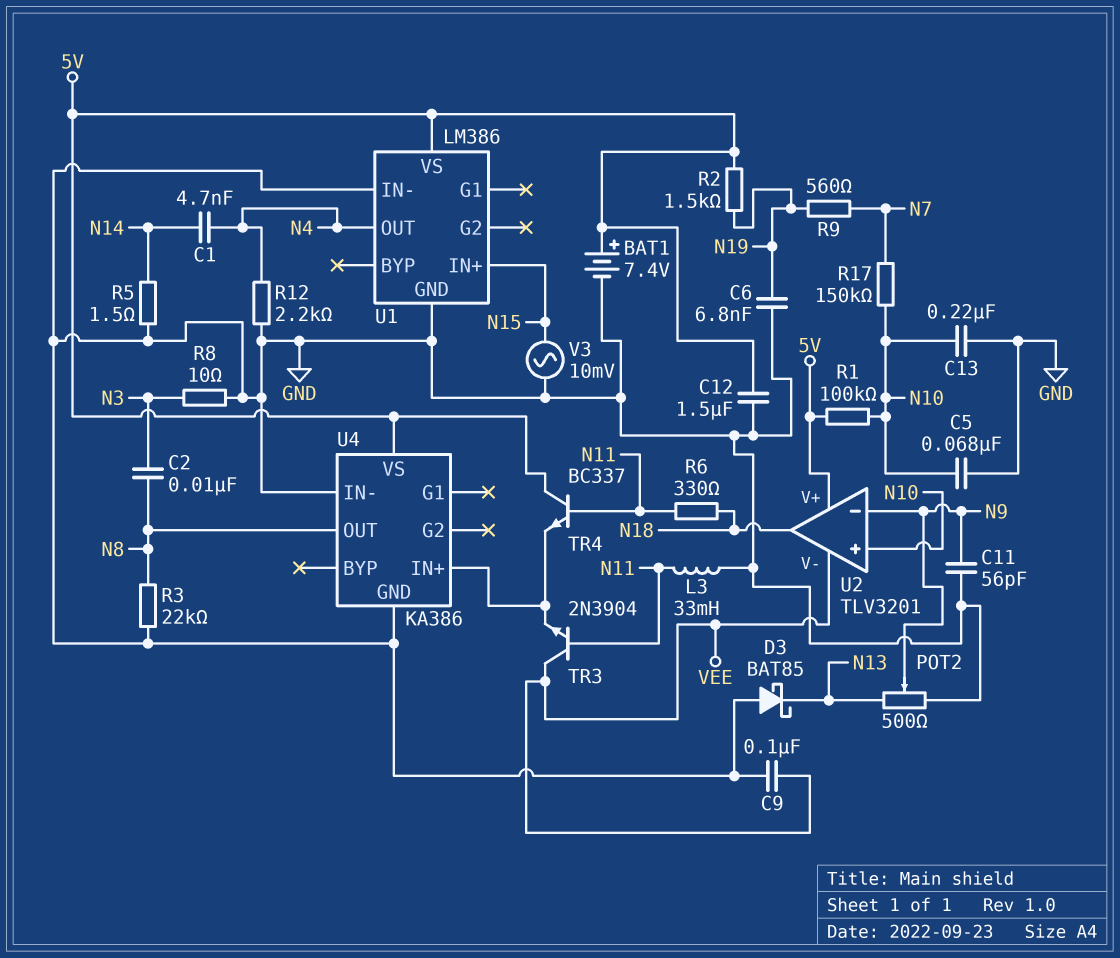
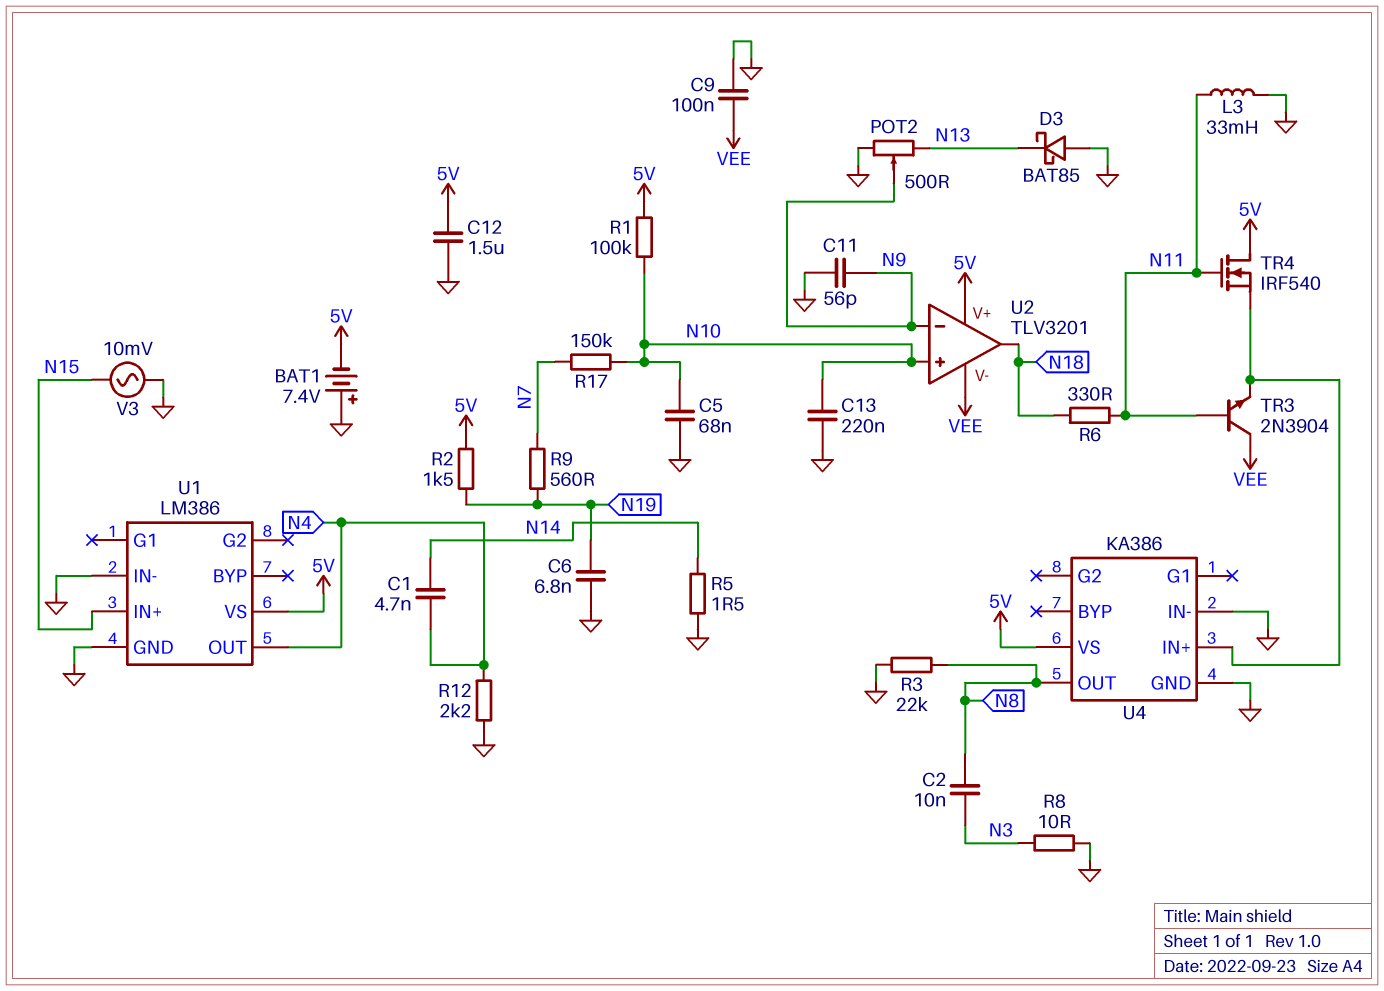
BAT1: 7.4V (plus 5V, minus GND) -> 7.4V (plus GND, minus 5V)
TR4: NPN BC337 (B N11, C 5V, E U4/IN+) -> NMOS IRF540 (G N11, D 5V, S U4/IN+)

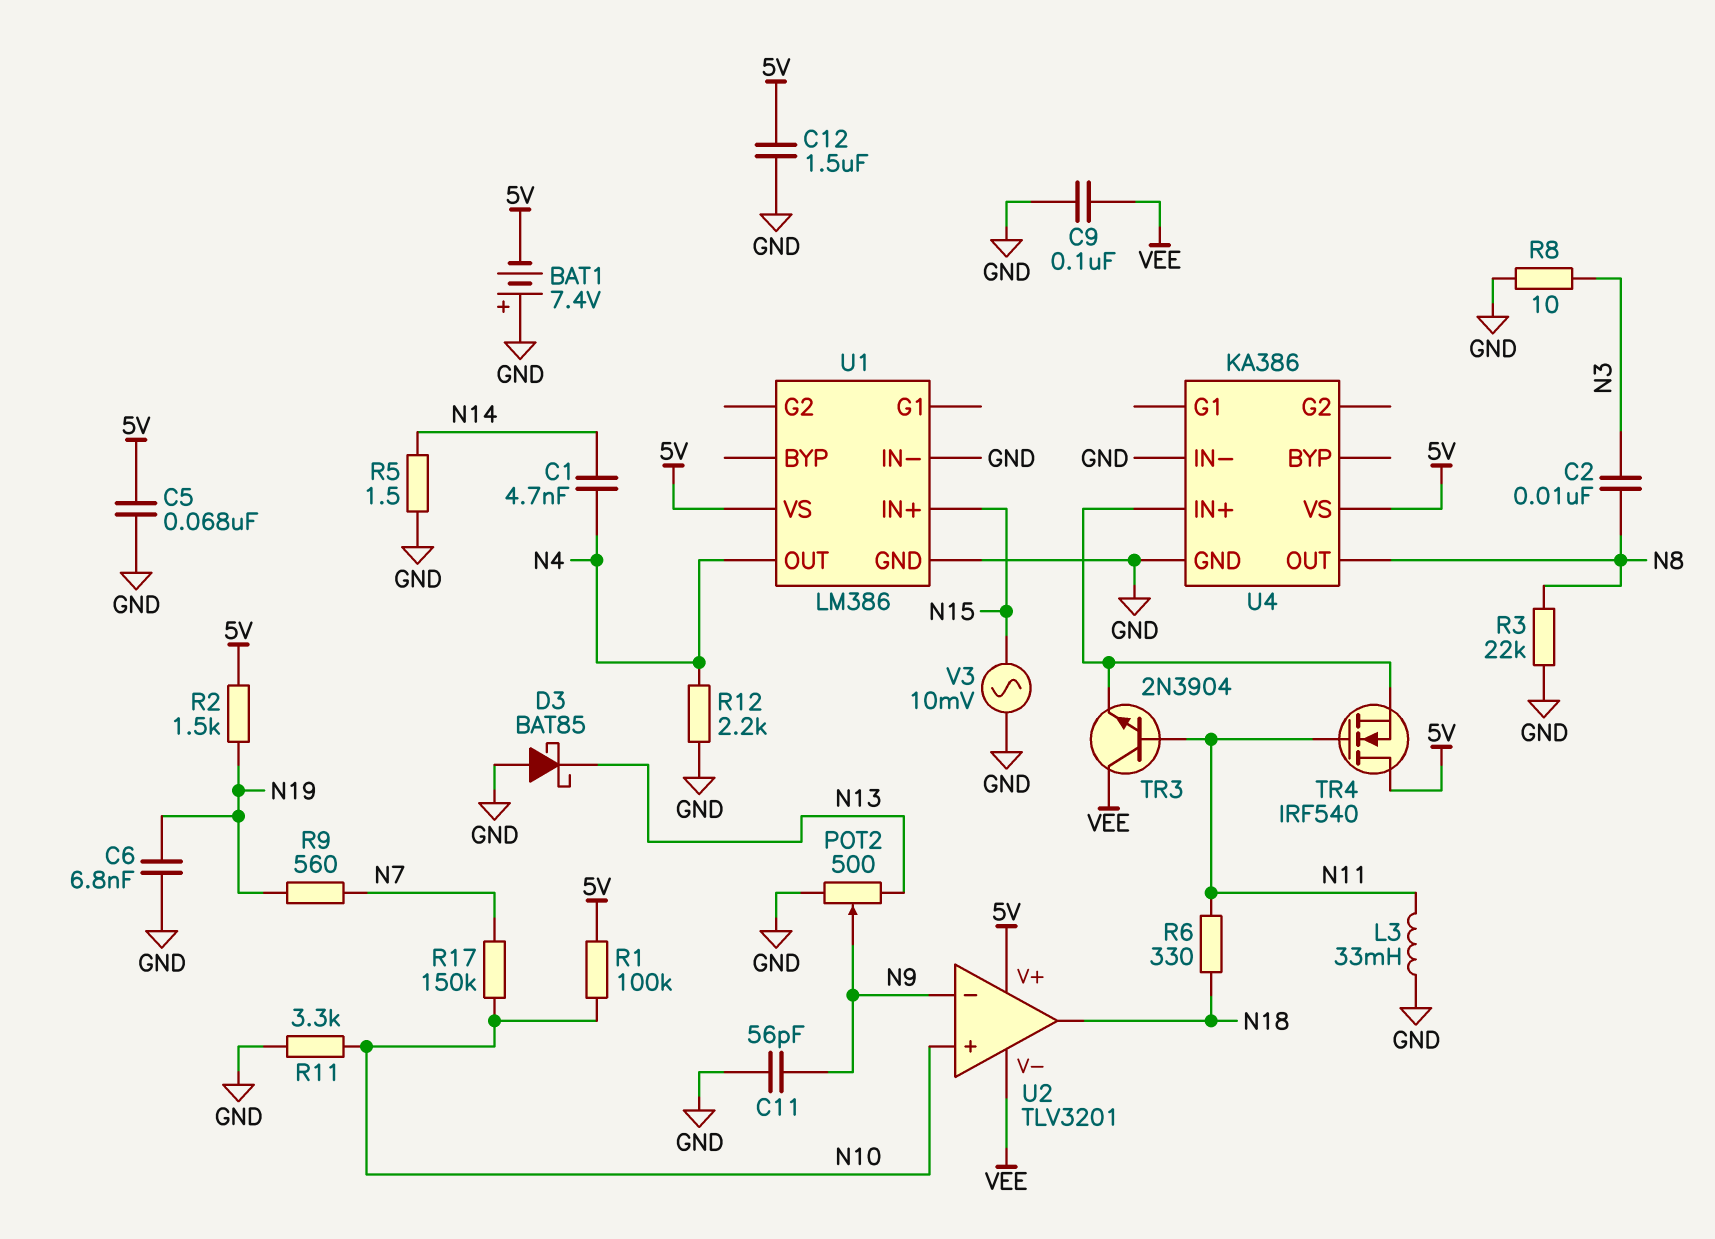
C5: 68nF (GND, N10) -> 68nF (5V, GND)
C13: 220nF (GND, N10) -> none
R11: none -> 3.3k (GND, N10)

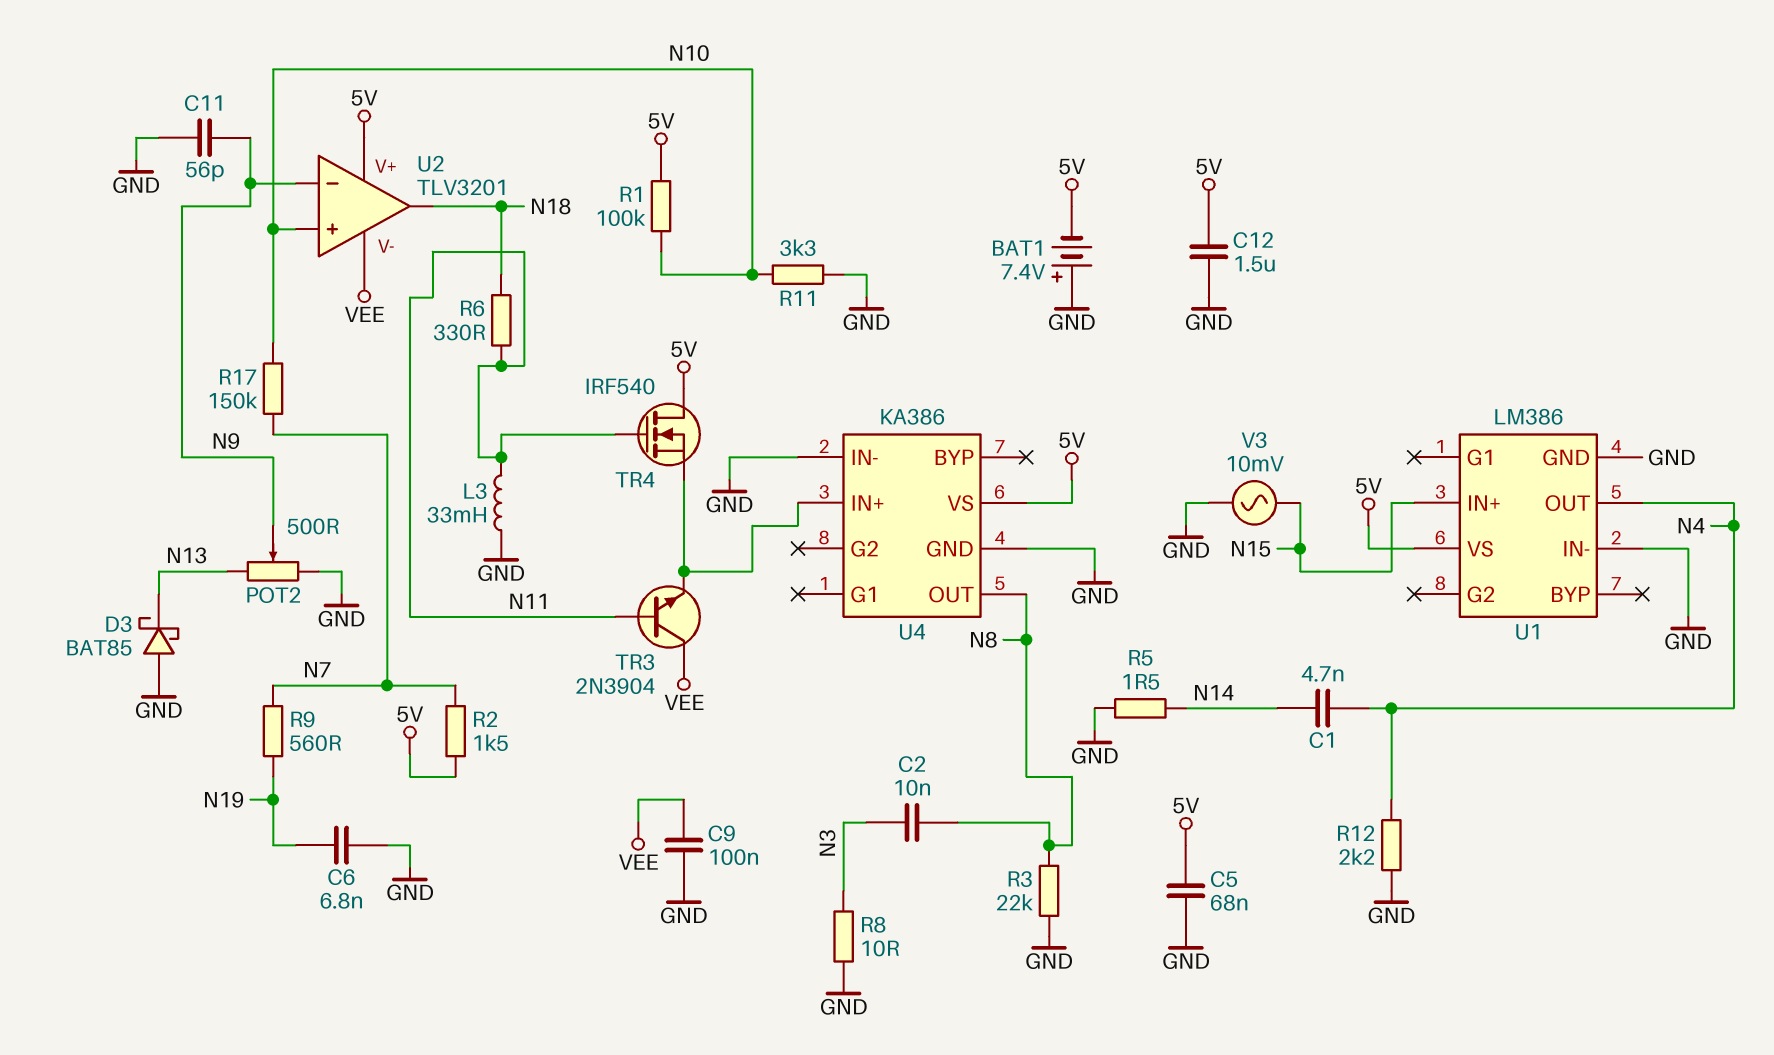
R2: 1.5k (5V, N19) -> 1.5k (5V, N7)

